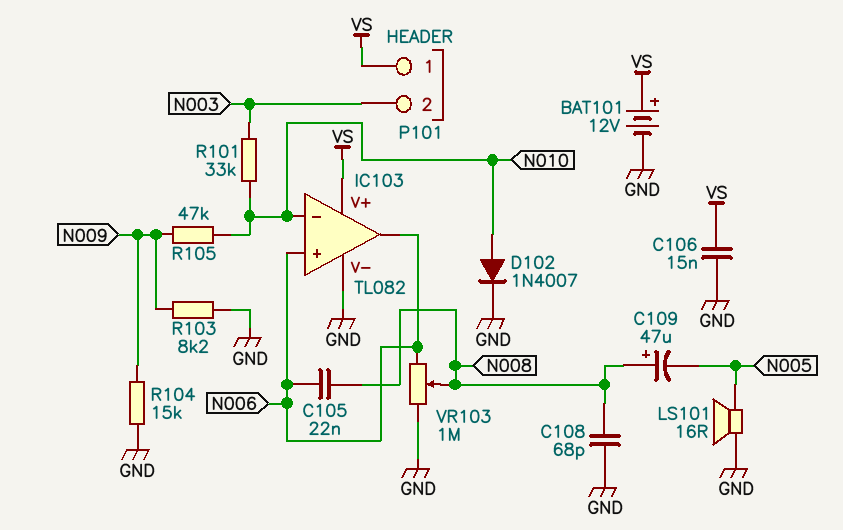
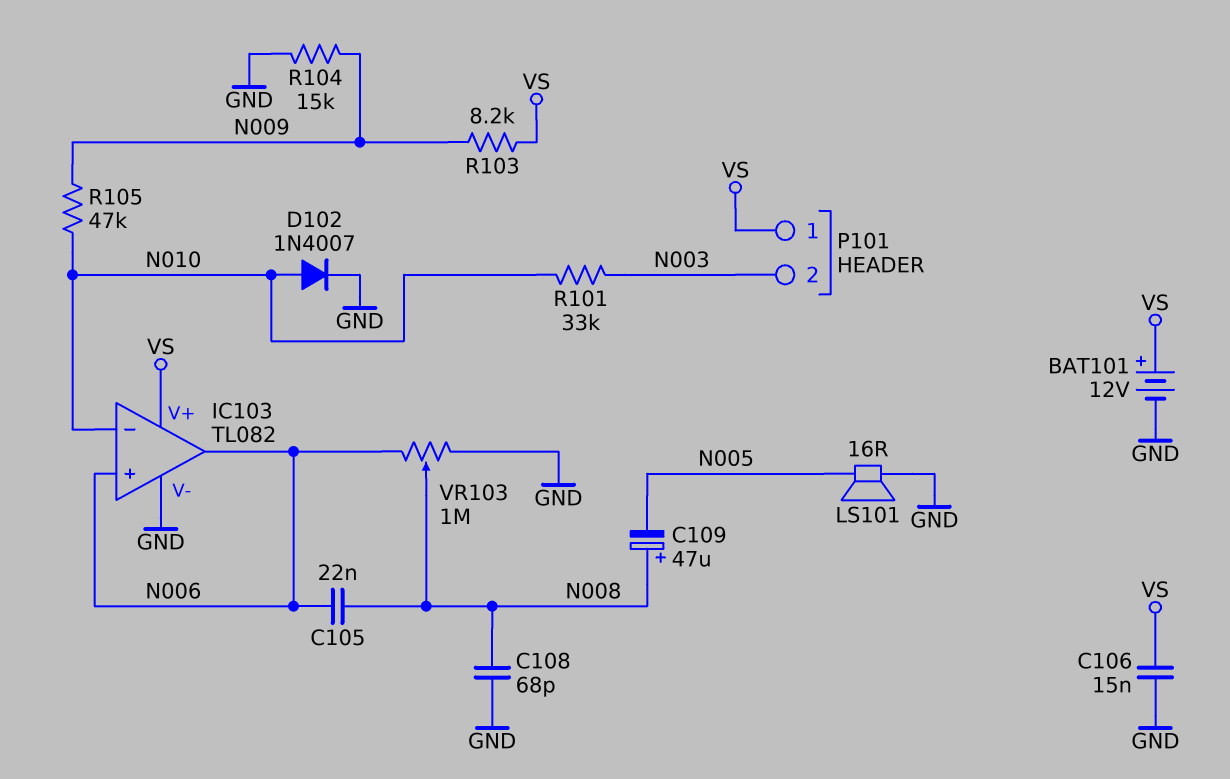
R103: 8.2k (GND, N009) -> 8.2k (N009, VS)

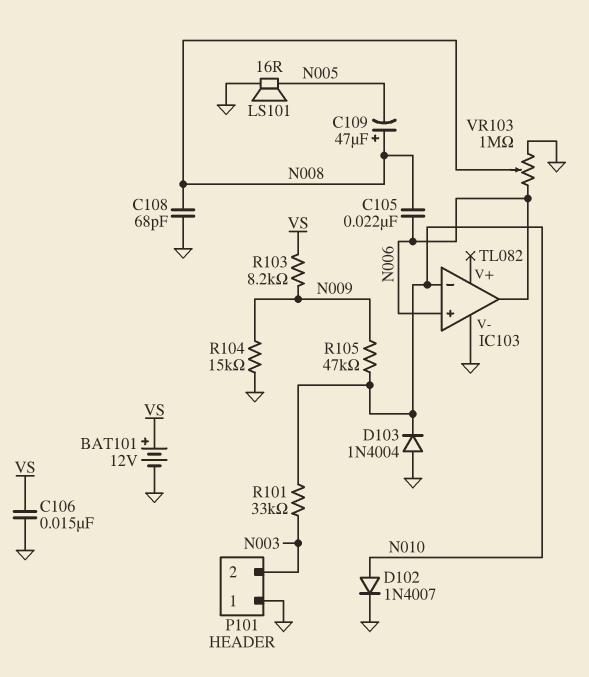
D103: none -> diode 1N4004 (A GND, K N010)
IC103 pin V+: VS -> none
P101 pin 1: VS -> GND

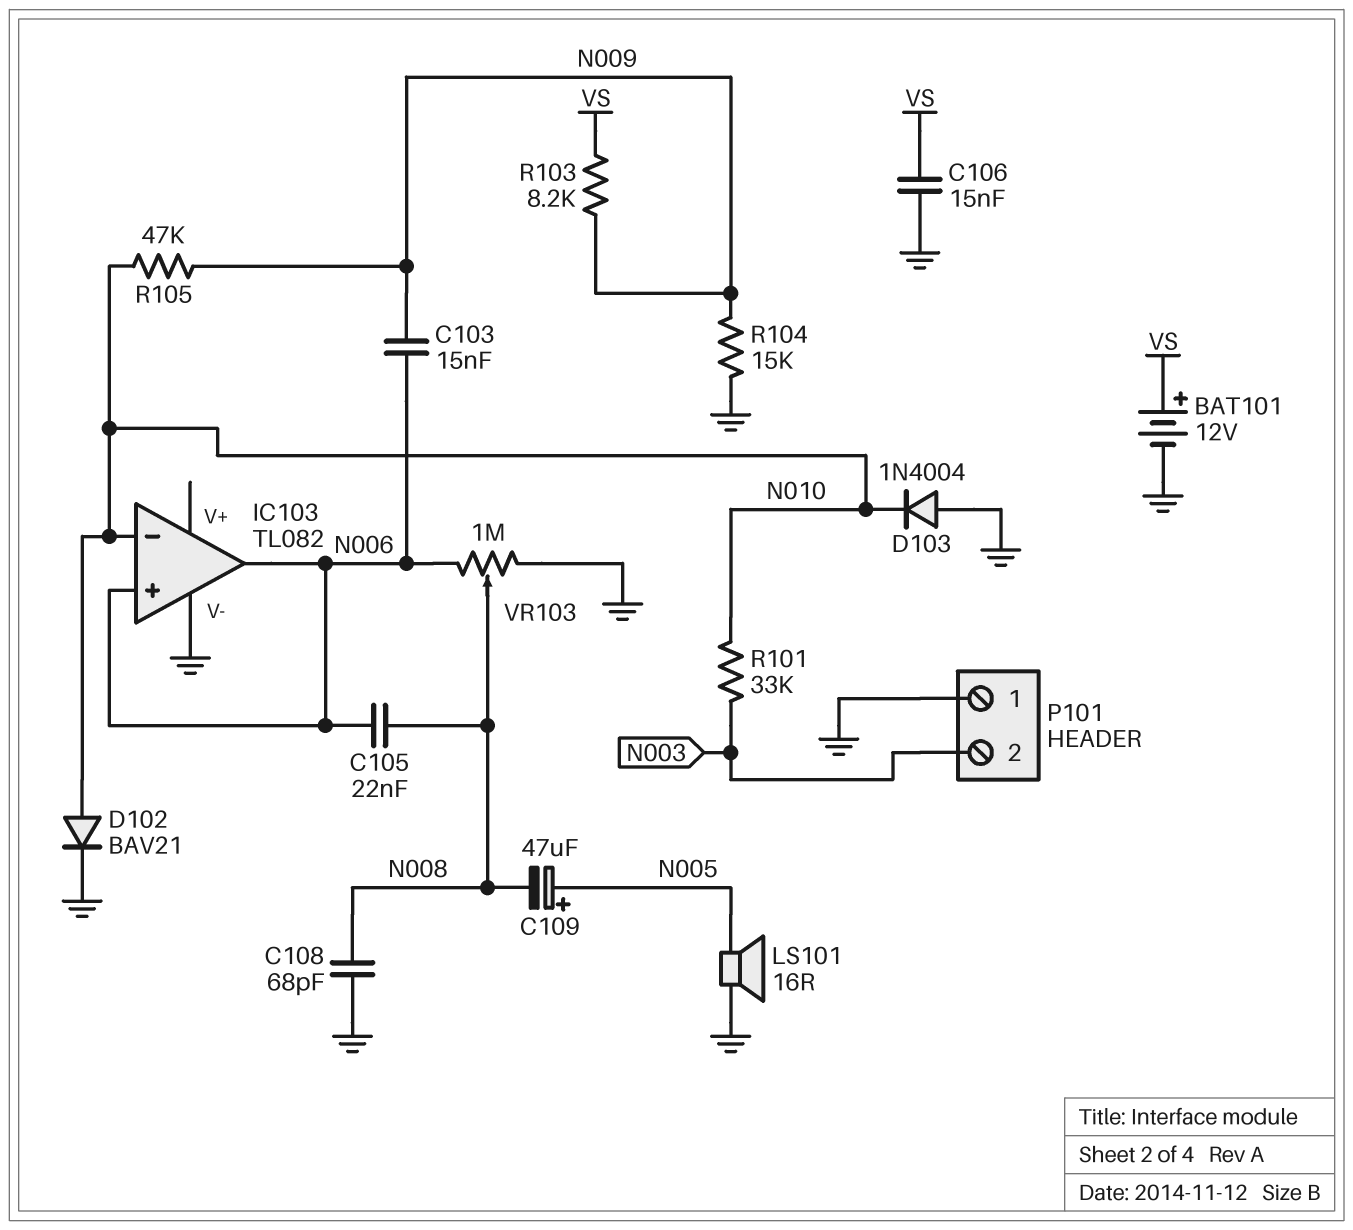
C103: none -> 15nF (N006, N009)
C109: 47uF (plus N008, minus N005) -> 47uF (plus N005, minus N008)
D102: diode 1N4007 (A N010, K GND) -> diode BAV21 (A N010, K GND)

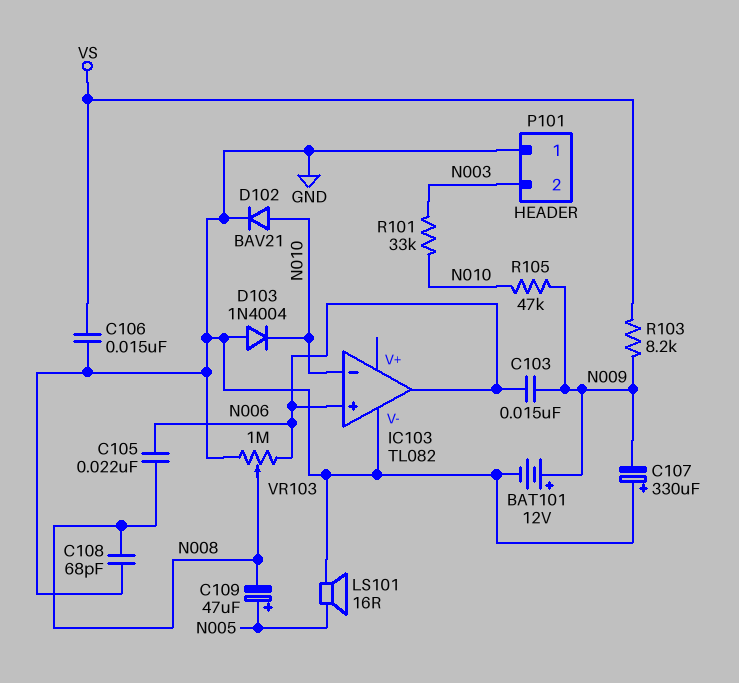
BAT101: 12V (plus VS, minus GND) -> 12V (plus N009, minus GND)
C107: none -> 330uF (plus GND, minus N009)
R104: 15k (GND, N009) -> none

